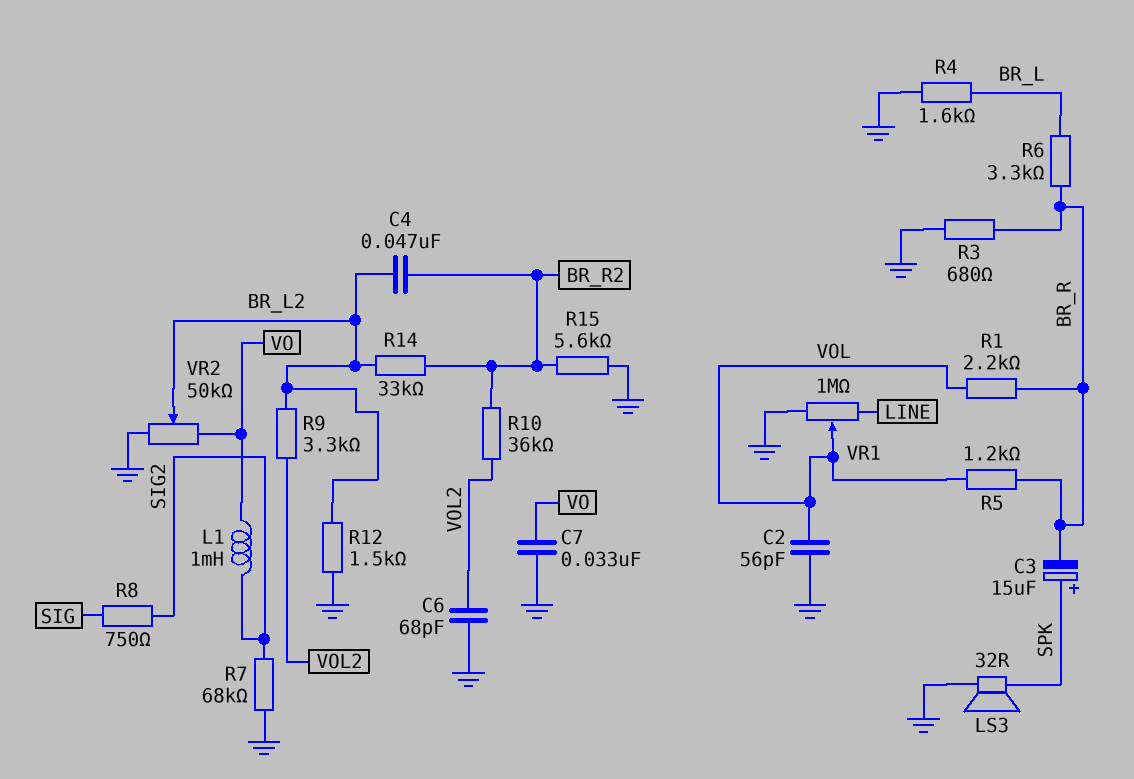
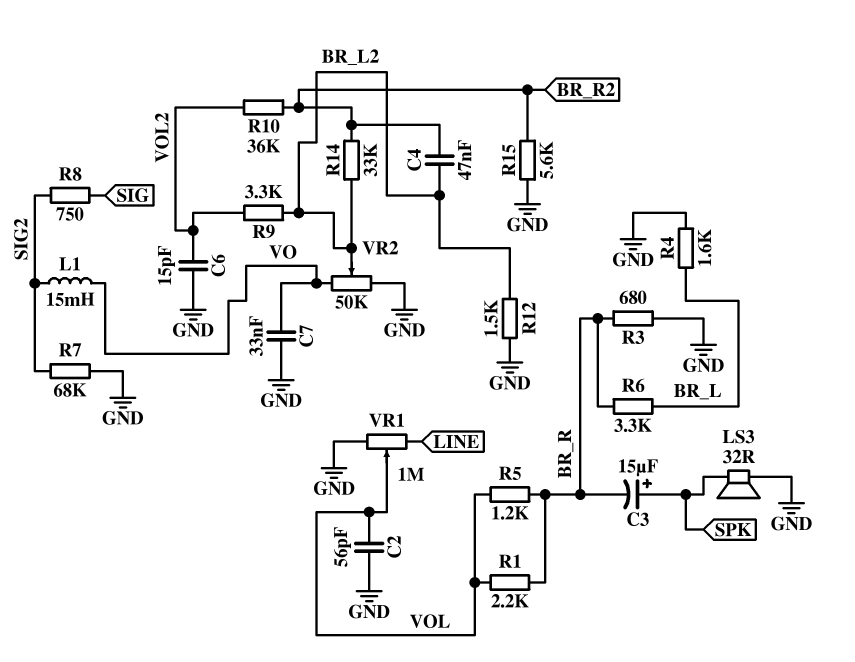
C6: 68pF (GND, VOL2) -> 15pF (GND, VOL2)
L1: 1mH (SIG2, VO) -> 15mH (SIG2, VO)

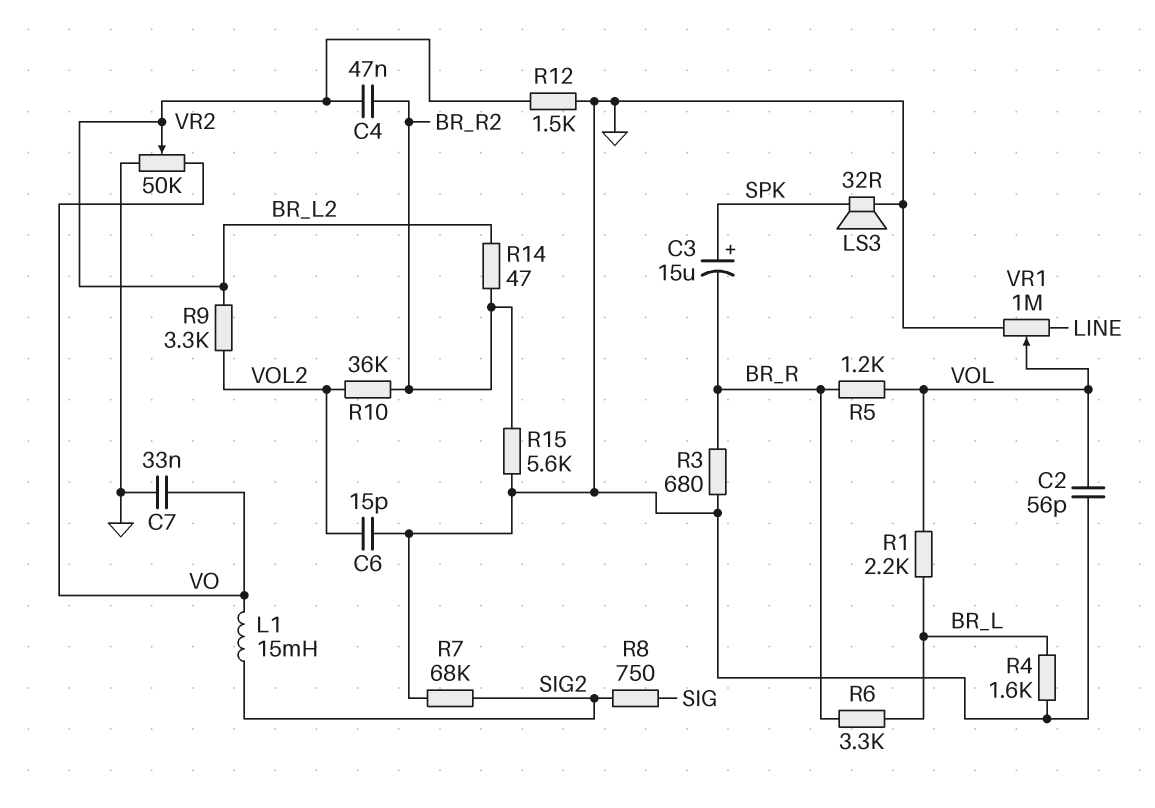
R1: 2.2k (BR_R, VOL) -> 2.2k (BR_L, VOL)
R14: 33k (BR_L2, BR_R2) -> 47 (BR_L2, BR_R2)

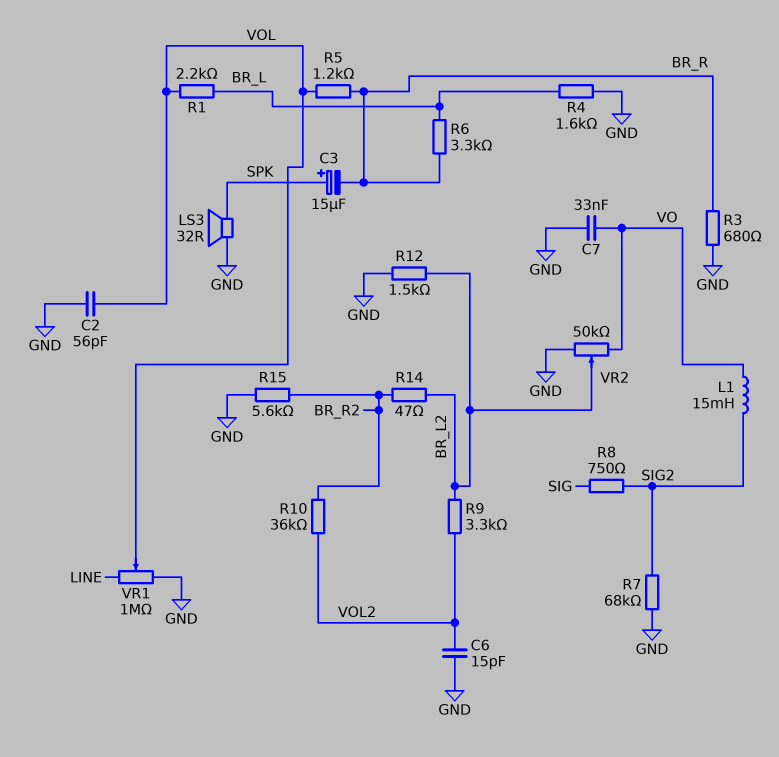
C4: 47nF (BR_L2, BR_R2) -> none

